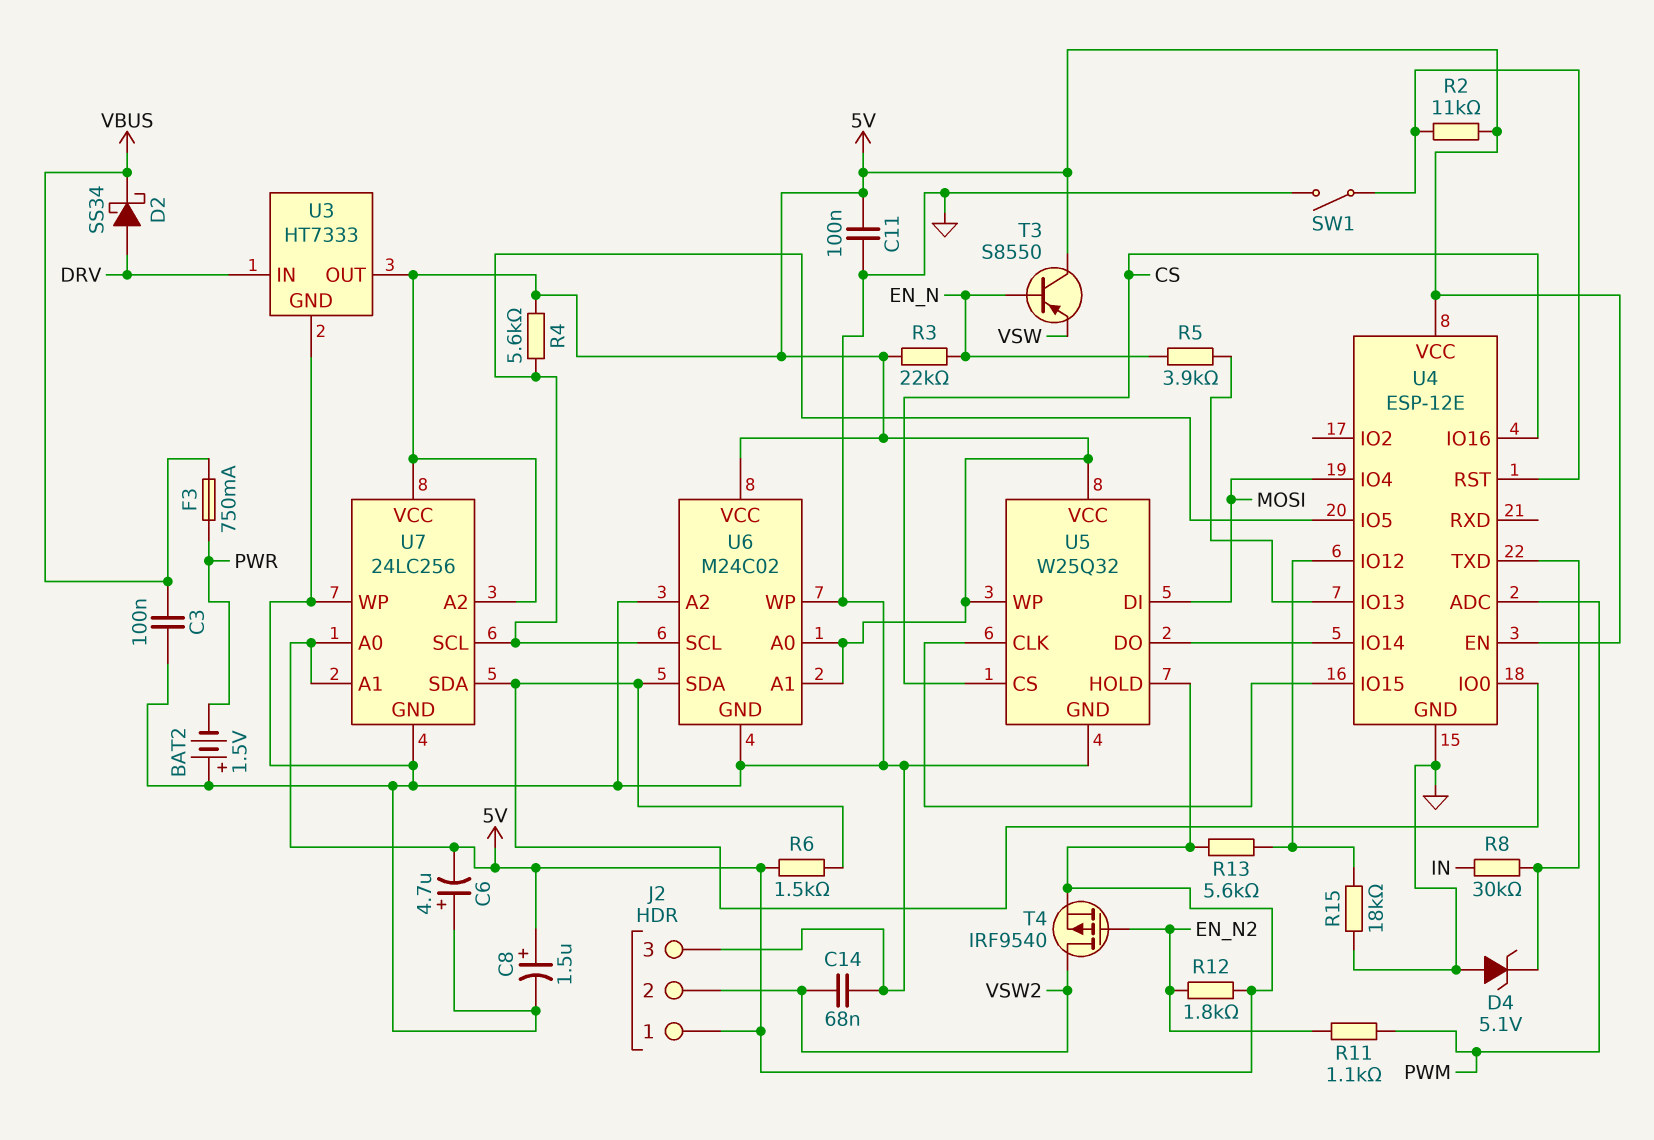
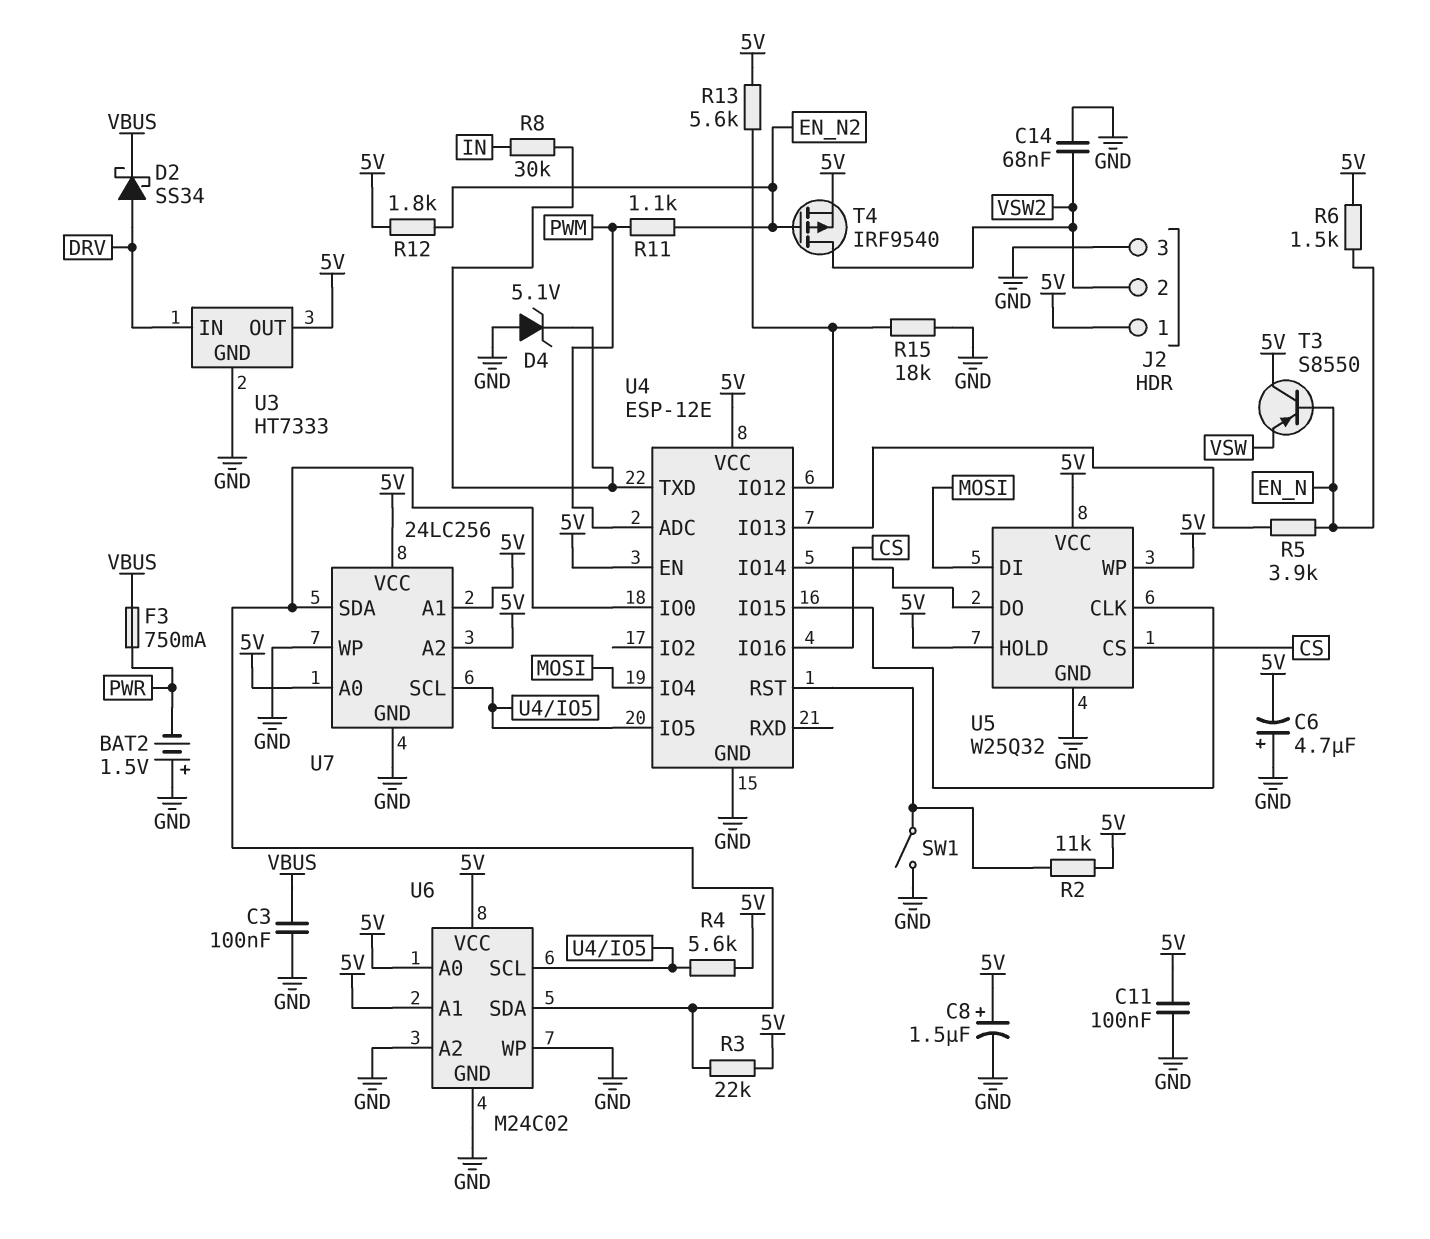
R3: 22k (5V, EN_N) -> 22k (5V, U4/IO0)
R6: 1.5k (5V, U4/IO0) -> 1.5k (5V, EN_N)

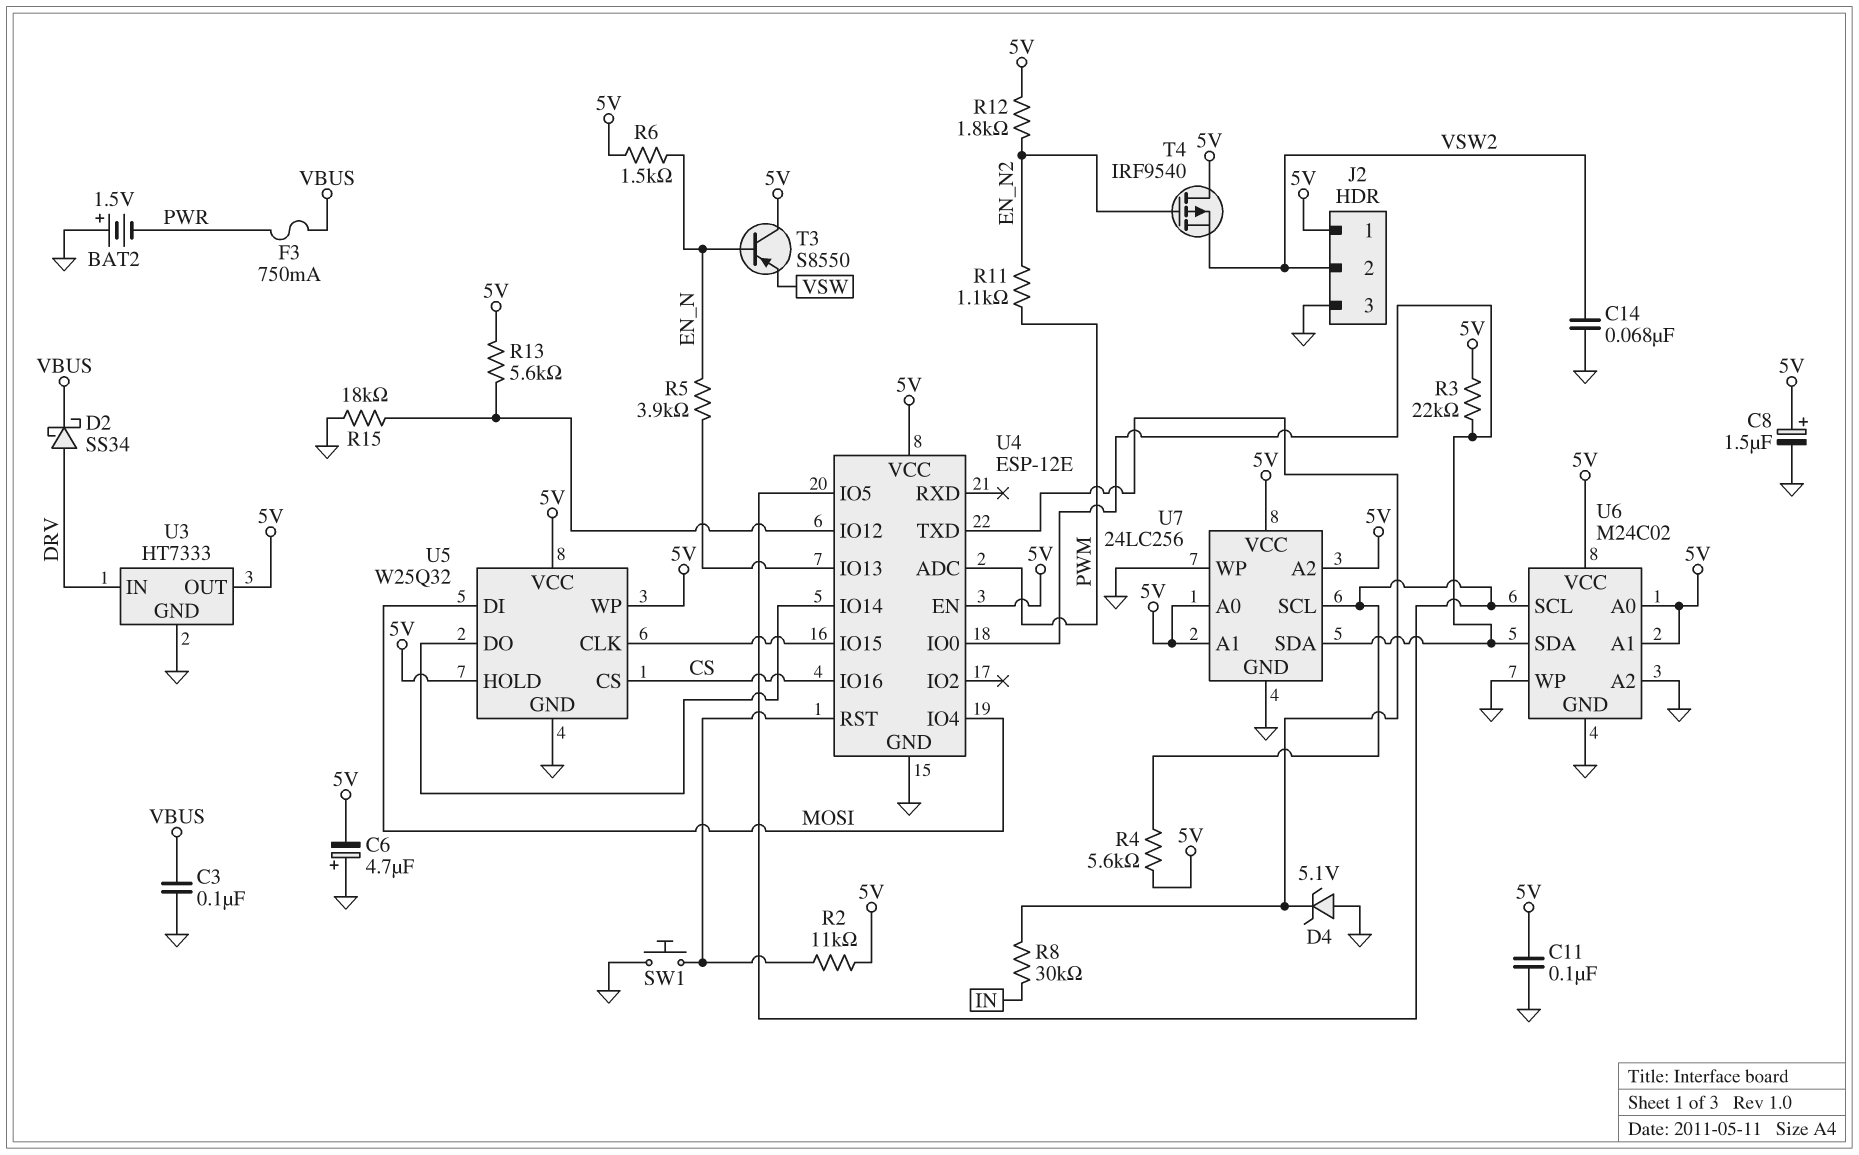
SW1: switch (GND, U4/RST) -> button (GND, U4/RST)
T4: PMOS IRF9540 (G EN_N2, D VSW2, S 5V) -> PMOS IRF9540 (G EN_N2, D 5V, S VSW2)

